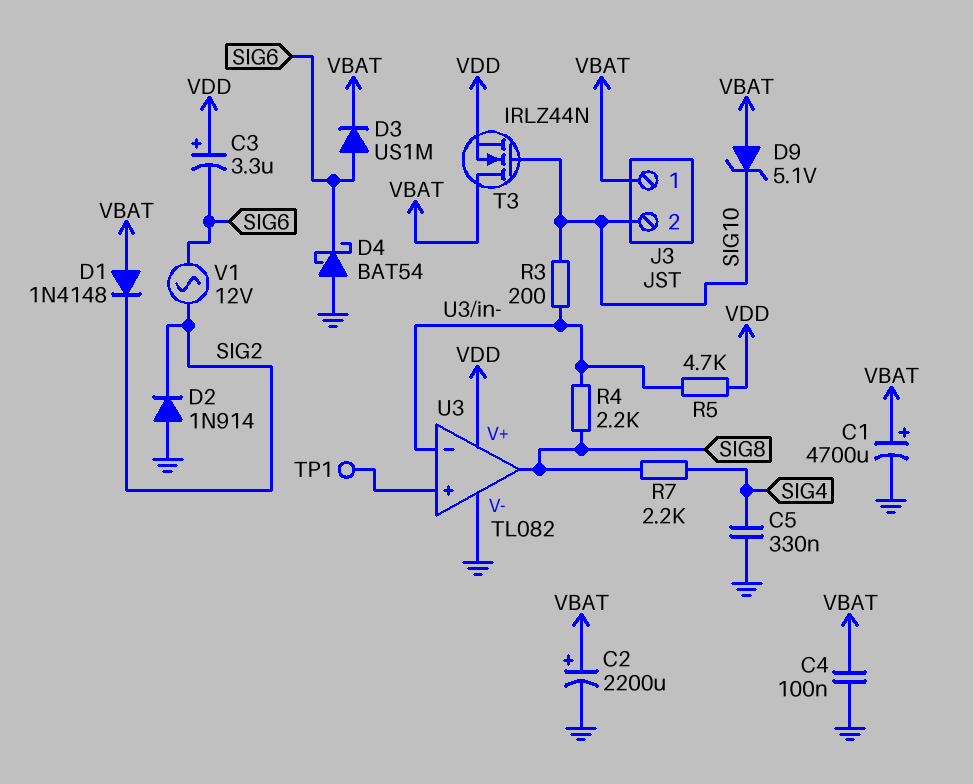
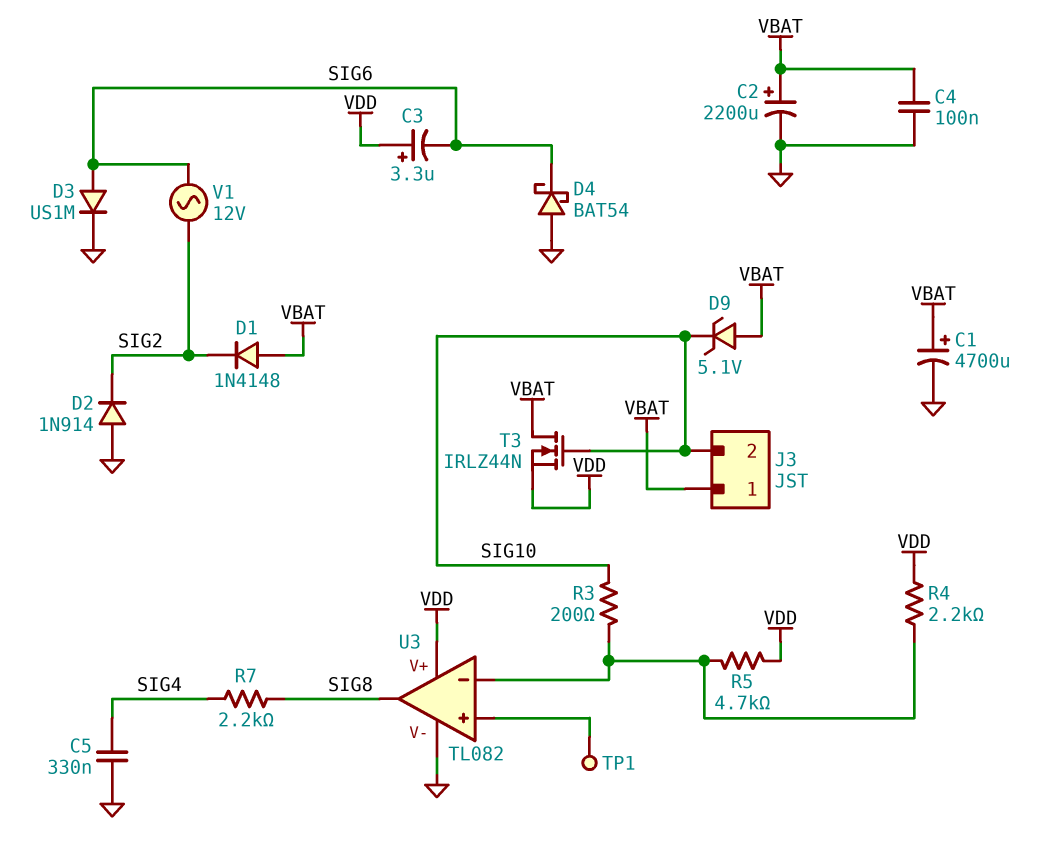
D3: diode US1M (A SIG6, K VBAT) -> diode US1M (A SIG6, K GND)
R4: 2.2k (SIG8, U3/in-) -> 2.2k (U3/in-, VDD)

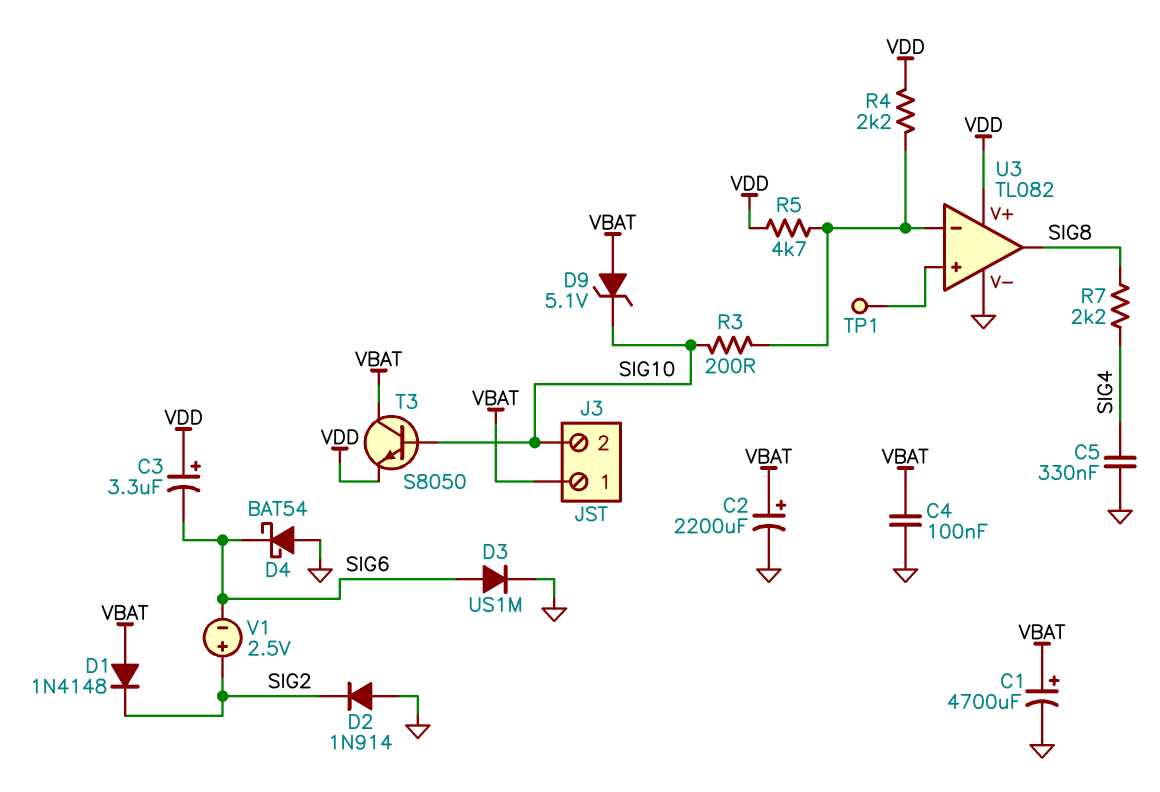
T3: NMOS IRLZ44N (G SIG10, D VBAT, S VDD) -> NPN S8050 (B SIG10, C VBAT, E VDD)
V1: AC 12V (SIG2, SIG6) -> 2.5V (plus SIG2, minus SIG6)

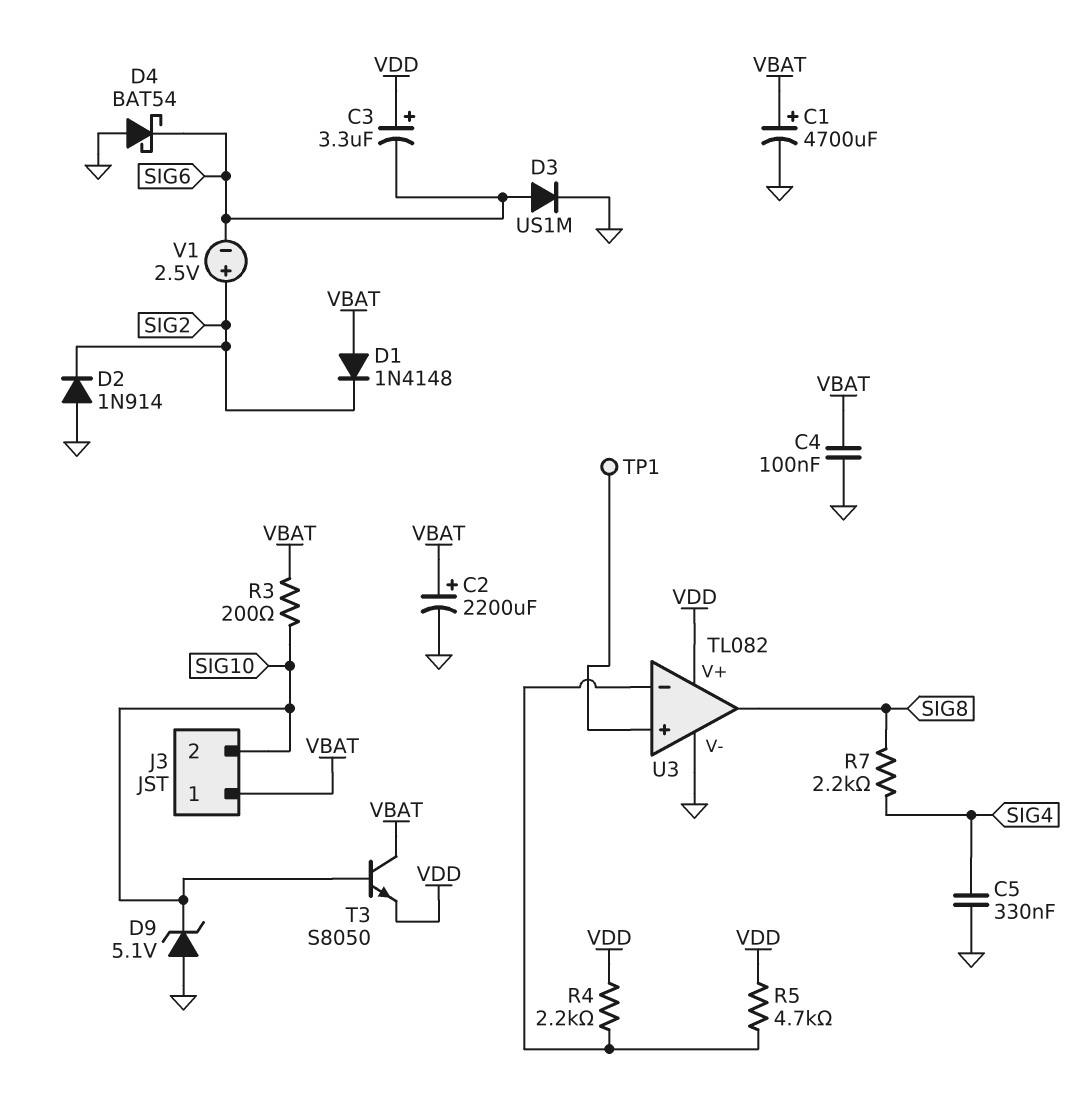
D9: zener 5.1V (A VBAT, K SIG10) -> zener 5.1V (A GND, K SIG10)
R3: 200 (SIG10, U3/in-) -> 200 (SIG10, VBAT)

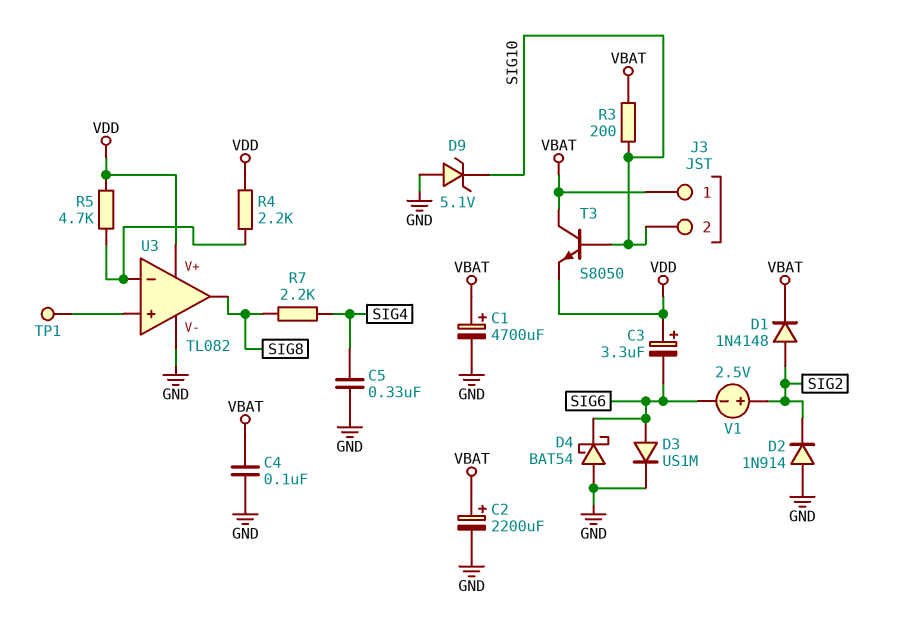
D1: diode 1N4148 (A VBAT, K SIG2) -> diode 1N4148 (A SIG2, K VBAT)

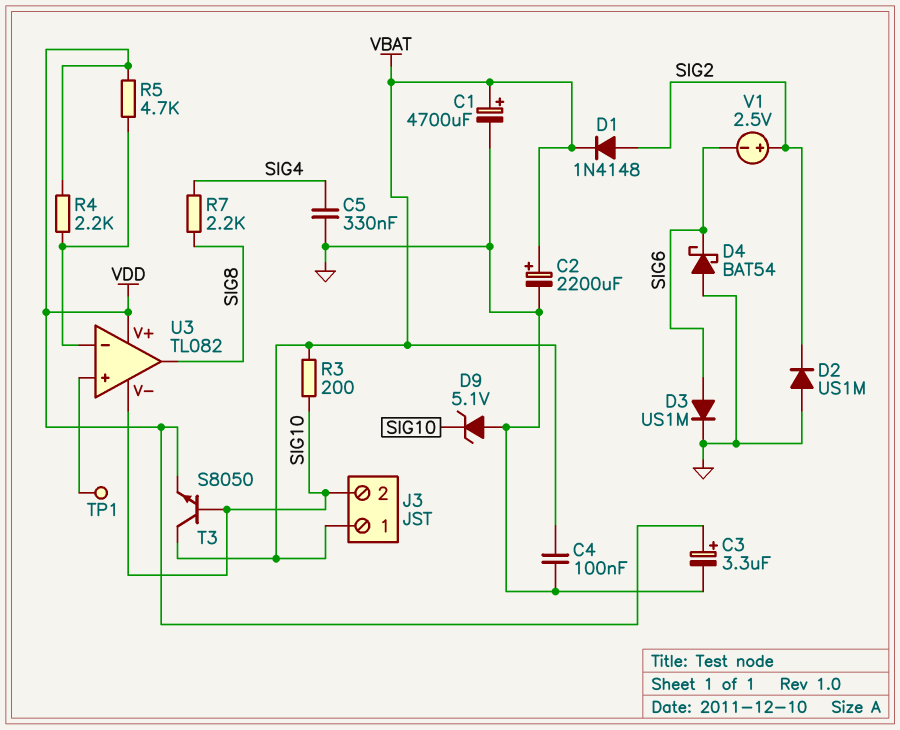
C3: 3.3uF (plus VDD, minus SIG6) -> 3.3uF (plus VDD, minus GND)
D2: diode 1N914 (A GND, K SIG2) -> diode US1M (A GND, K SIG2)
U3 pin V-: GND -> SIG10

